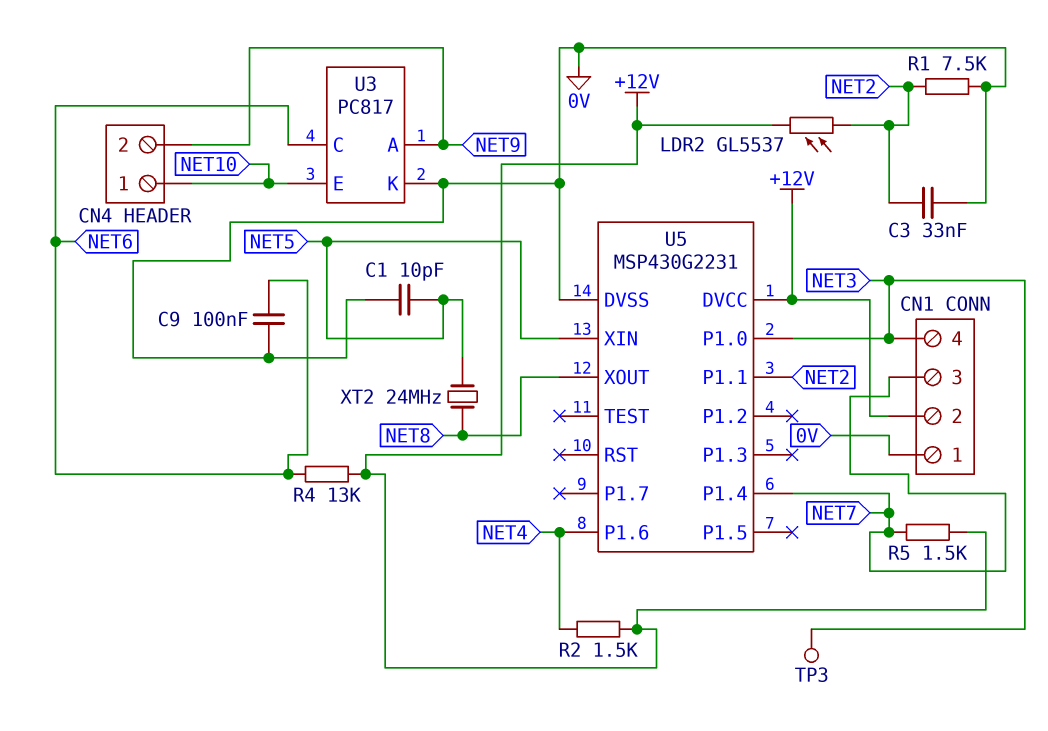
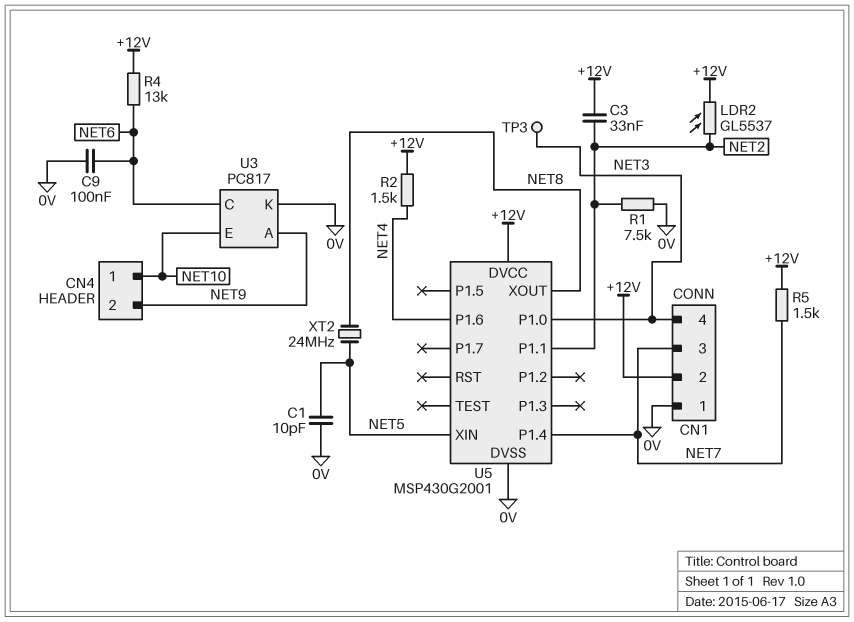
C3: 33nF (0V, NET2) -> 33nF (+12V, NET2)
U5: MSP430G2231 -> MSP430G2001

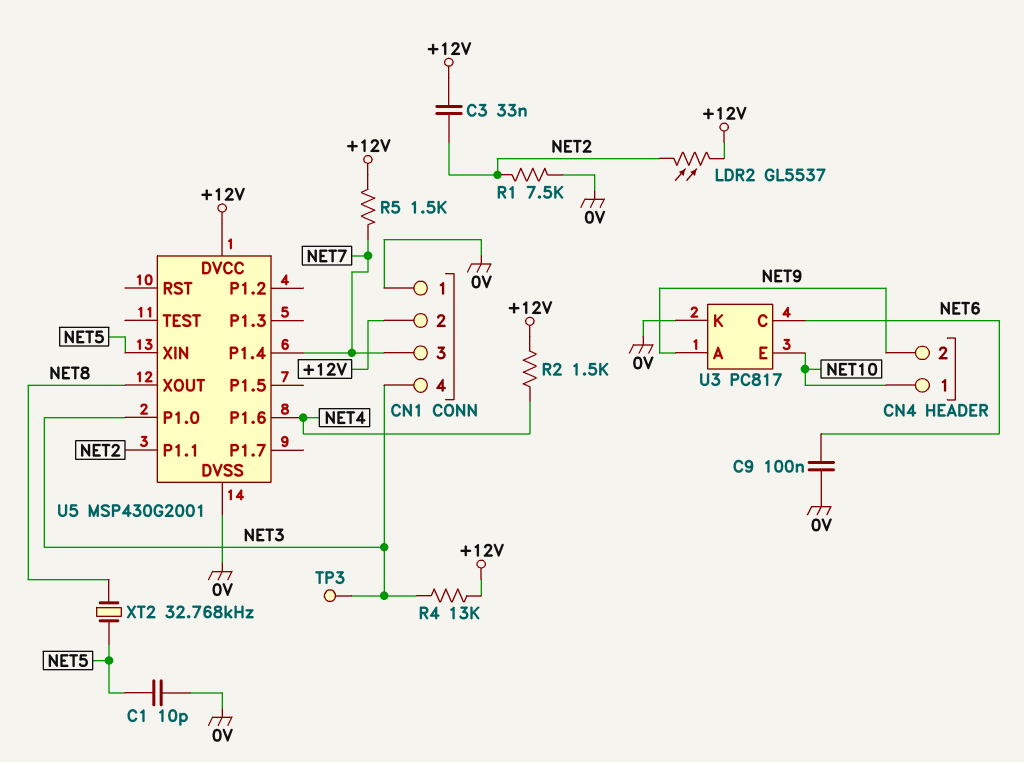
R4: 13k (+12V, NET6) -> 13k (+12V, NET3)
XT2: 24MHz (NET5, NET8) -> 32.768kHz (NET5, NET8)

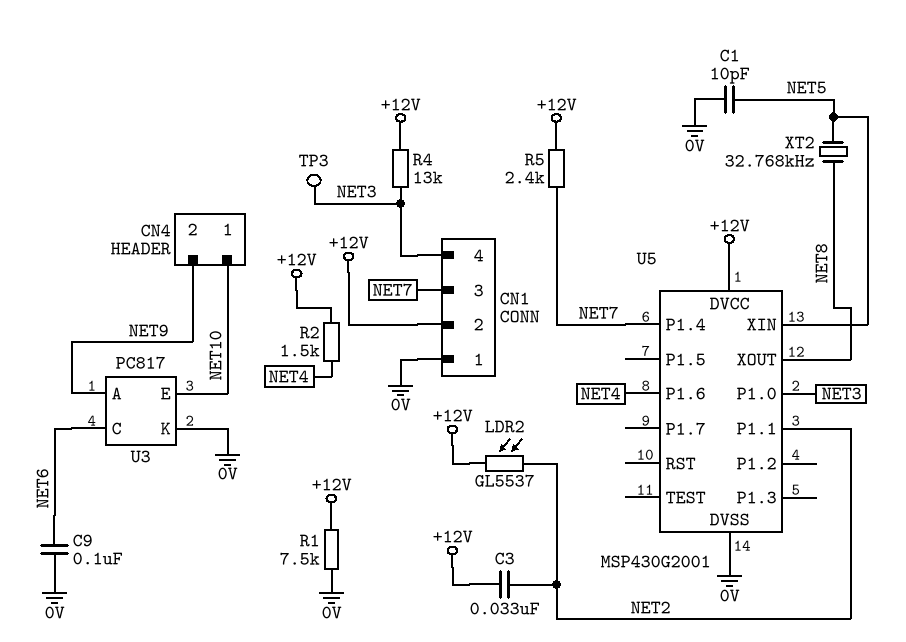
R1: 7.5k (0V, NET2) -> 7.5k (+12V, 0V)
R5: 1.5k (+12V, NET7) -> 2.4k (+12V, NET7)

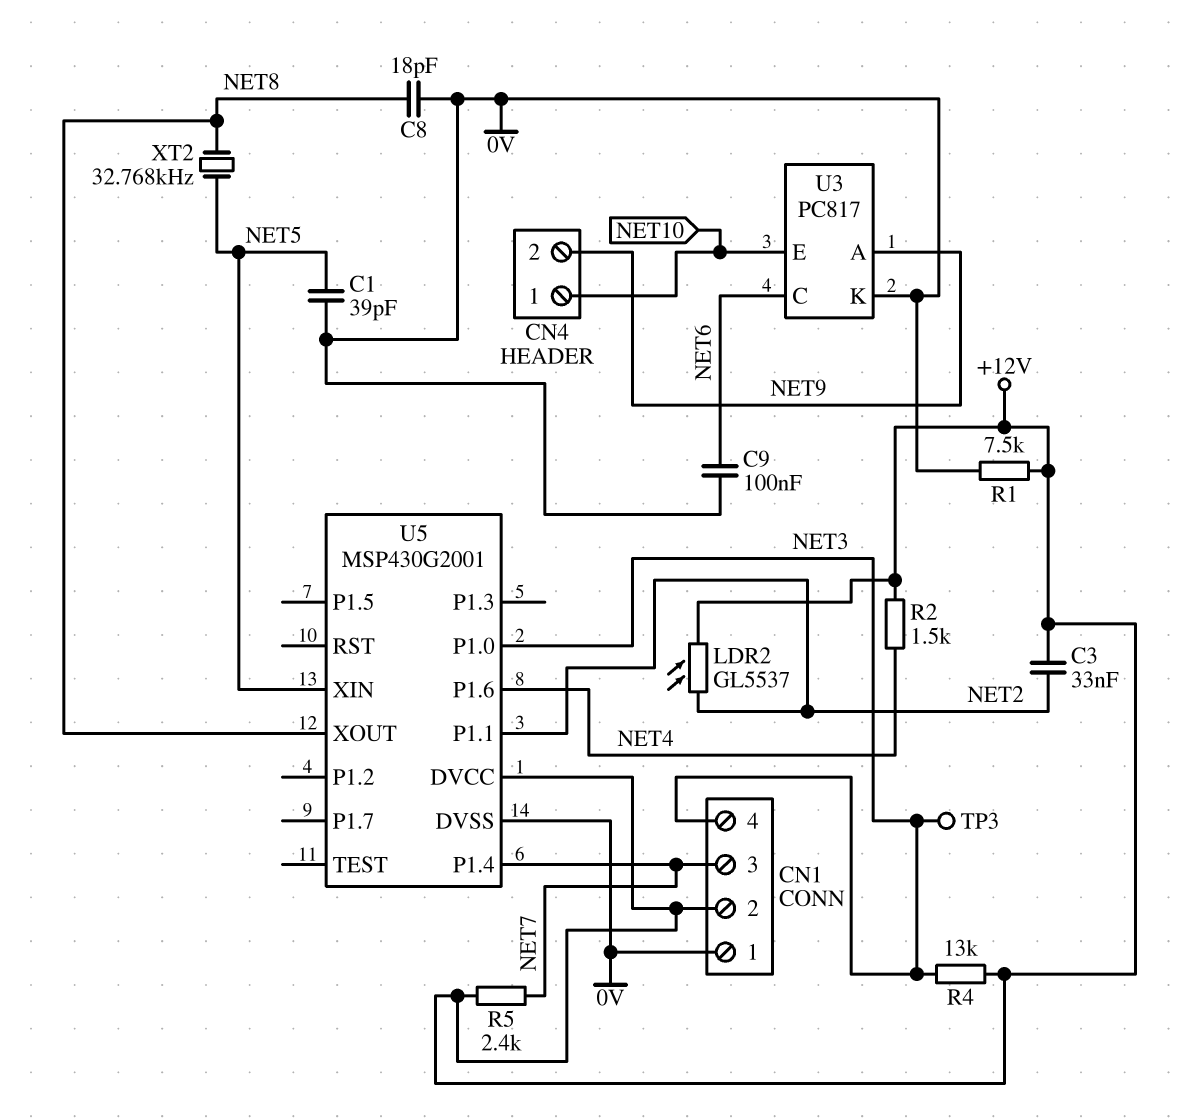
C1: 10pF (0V, NET5) -> 39pF (0V, NET5)
C8: none -> 18pF (0V, NET8)

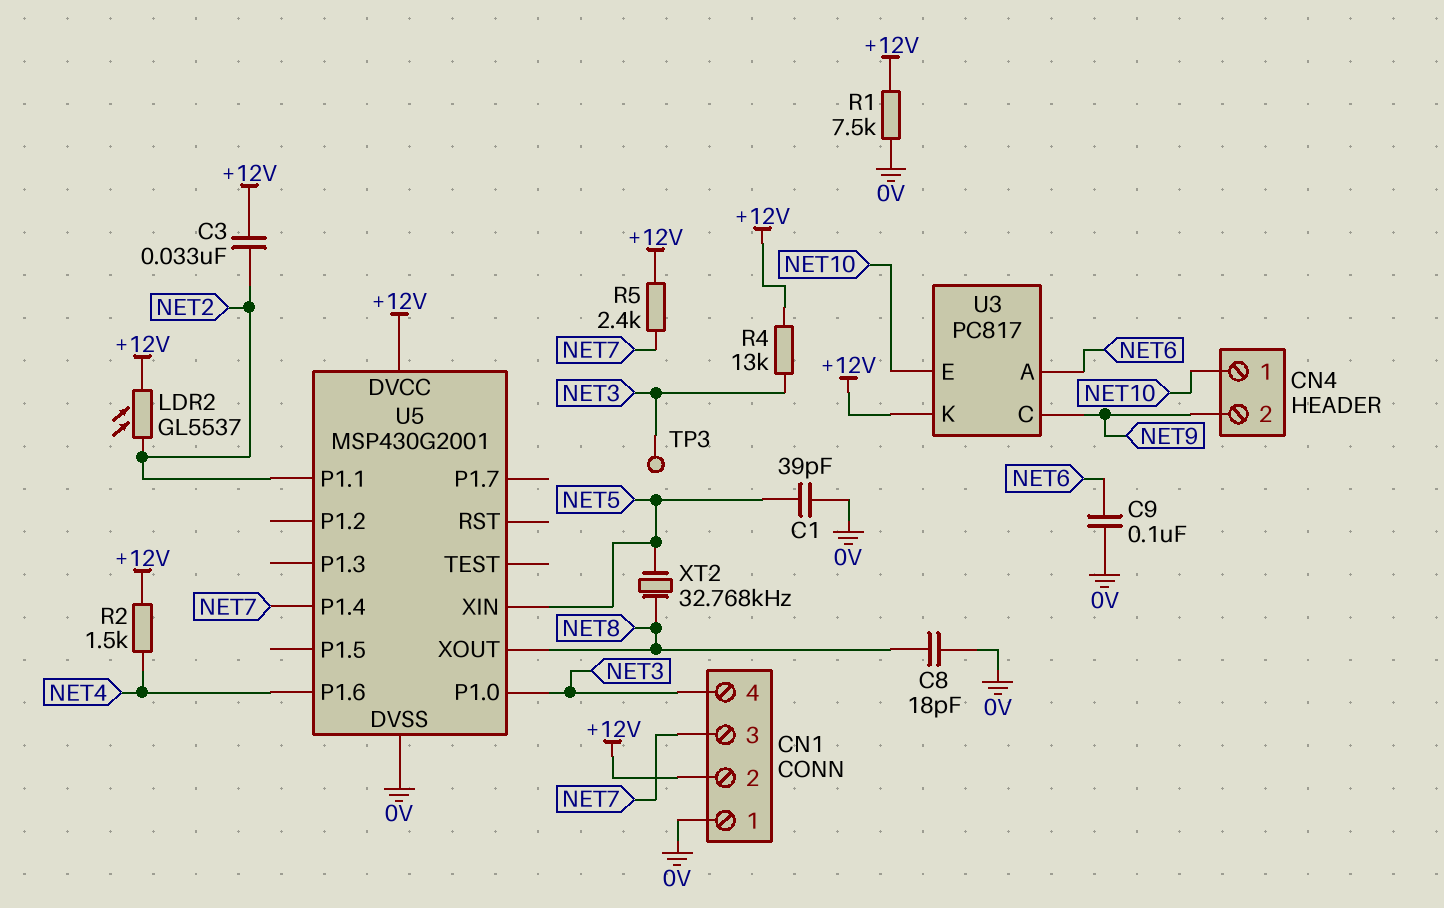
U3 pin A: NET9 -> NET6
U3 pin C: NET6 -> NET9
U3 pin K: 0V -> +12V

